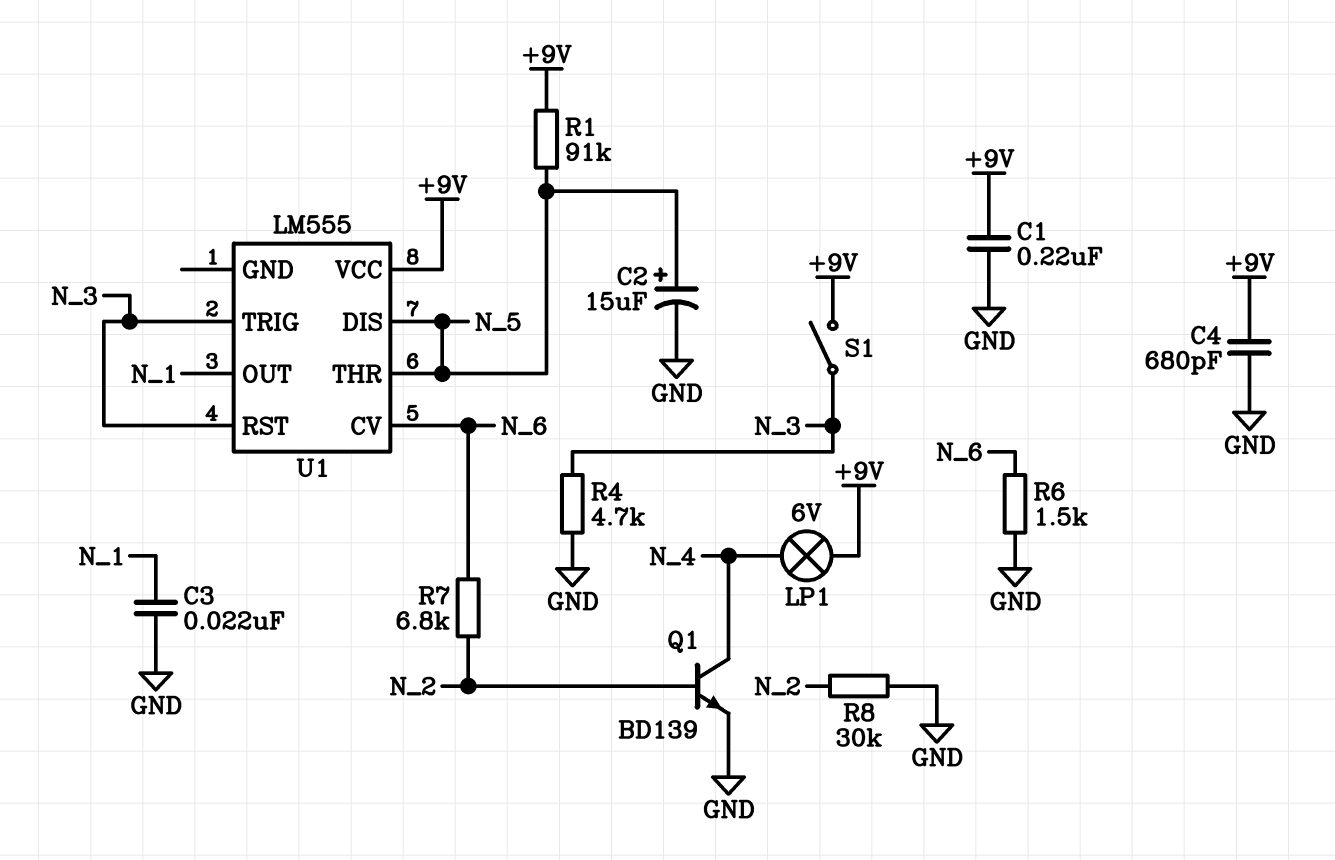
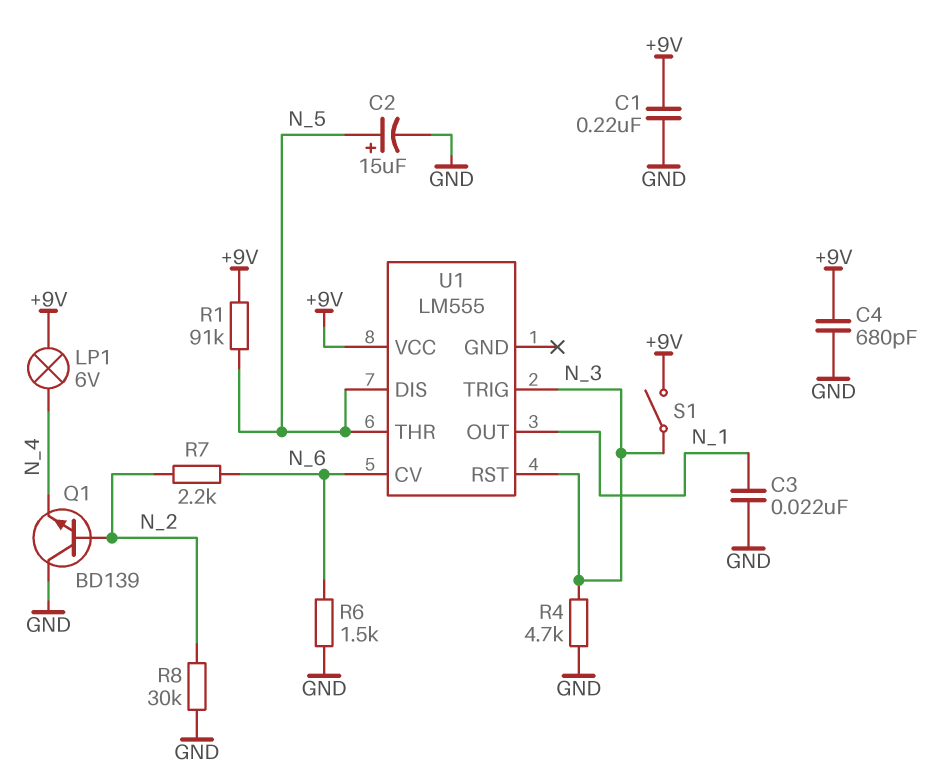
Q1: NPN BD139 (B N_2, C N_4, E GND) -> NPN BD139 (B N_2, C GND, E N_4)
R7: 6.8k (N_2, N_6) -> 2.2k (N_2, N_6)

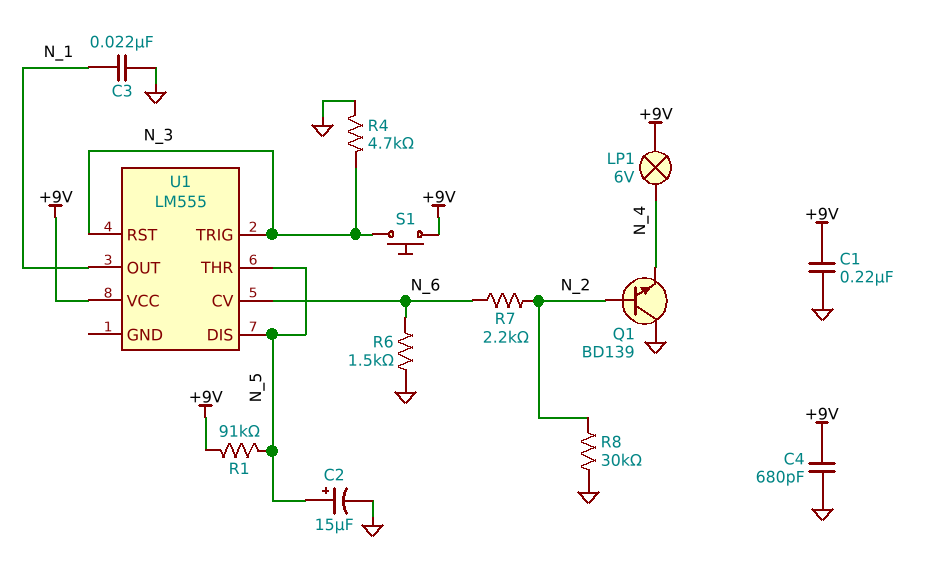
S1: switch (+9V, N_3) -> button (+9V, N_3)

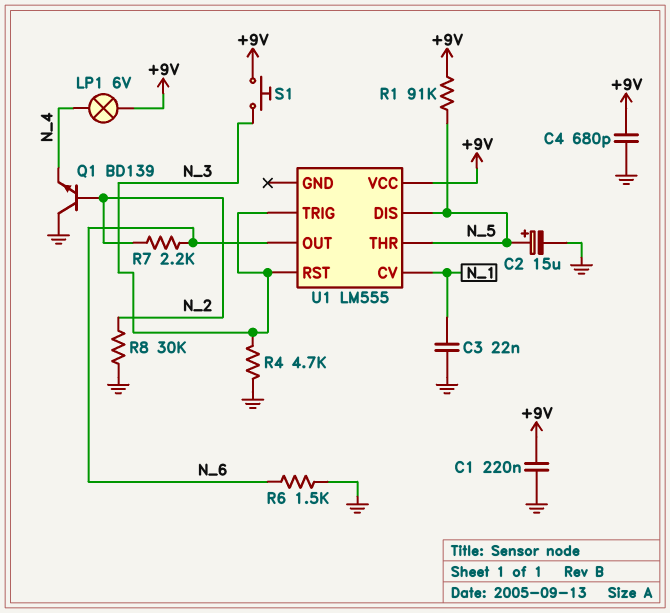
U1 pin CV: N_6 -> N_1
U1 pin OUT: N_1 -> N_6

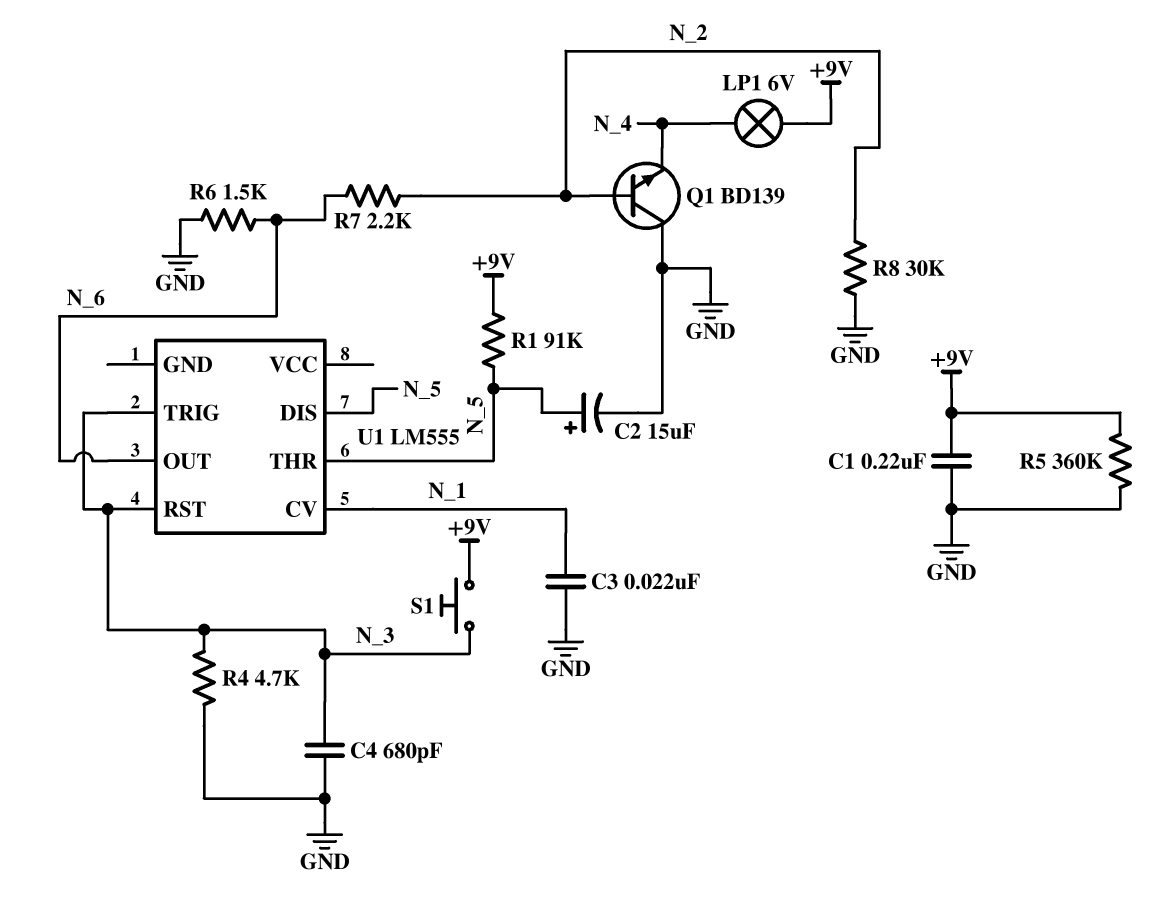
C4: 680pF (+9V, GND) -> 680pF (GND, N_3)
R5: none -> 360k (+9V, GND)
U1 pin VCC: +9V -> none

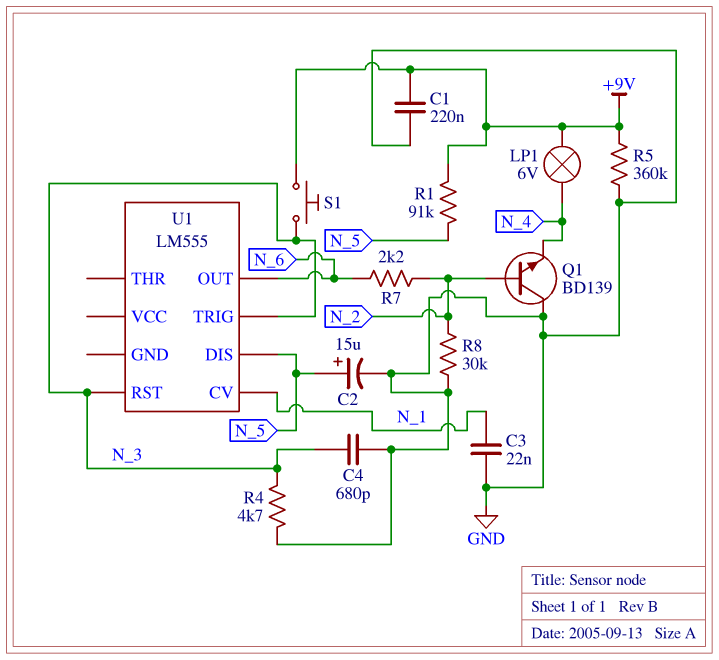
R6: 1.5k (GND, N_6) -> none
U1 pin THR: N_5 -> none

